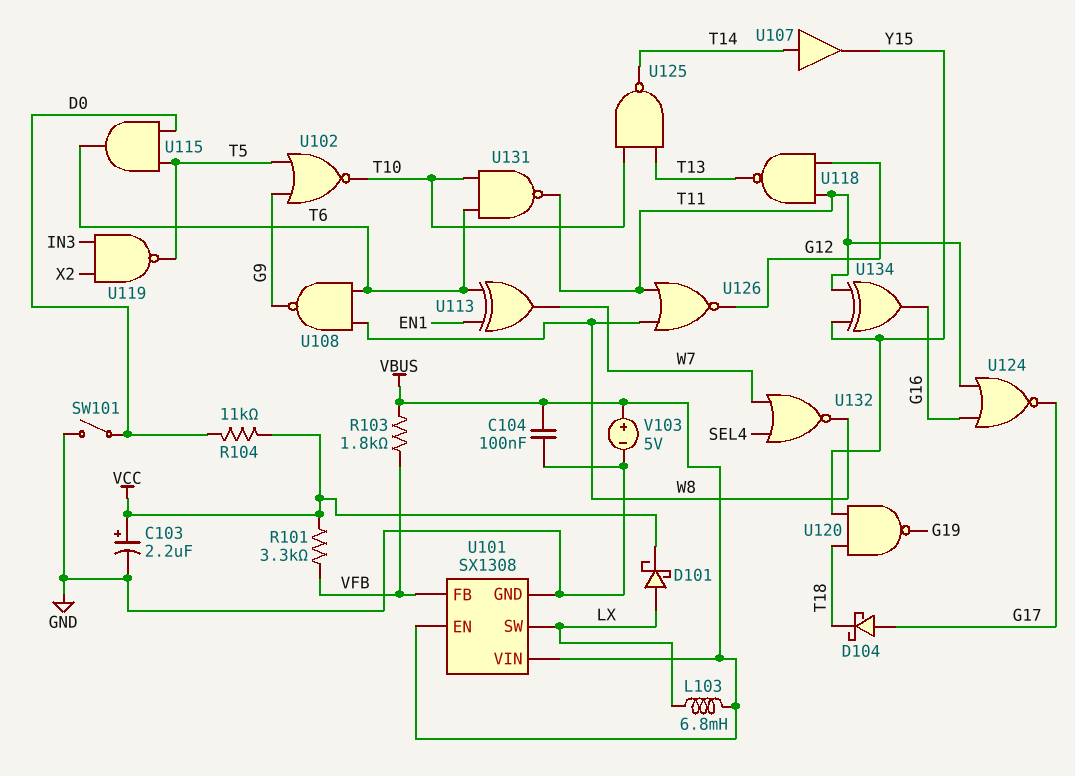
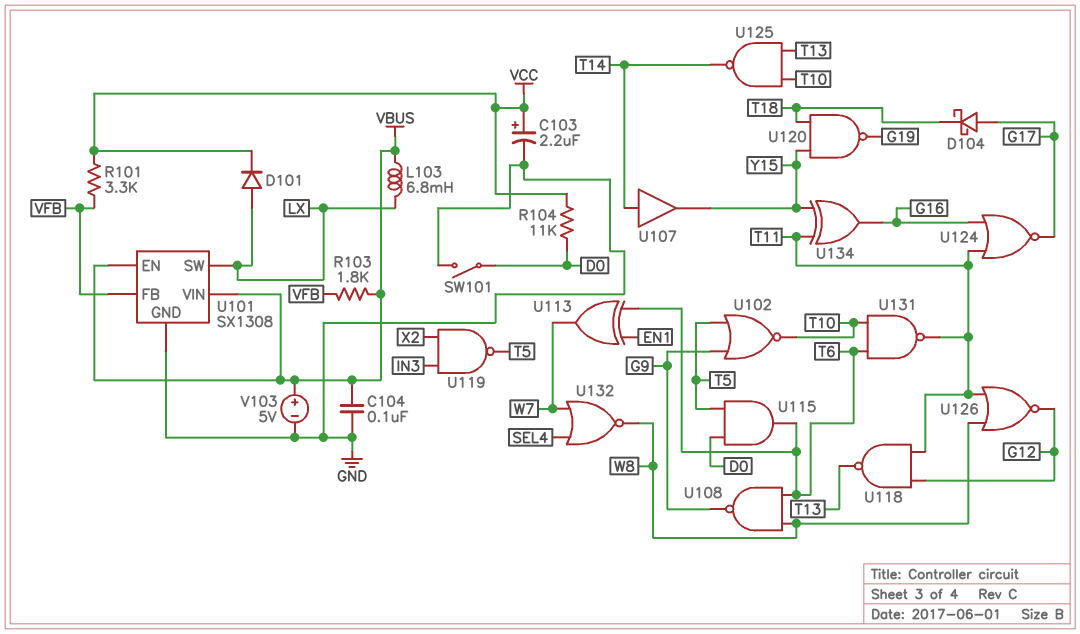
D101: schottky (A LX, K VCC) -> diode (A LX, K VCC)

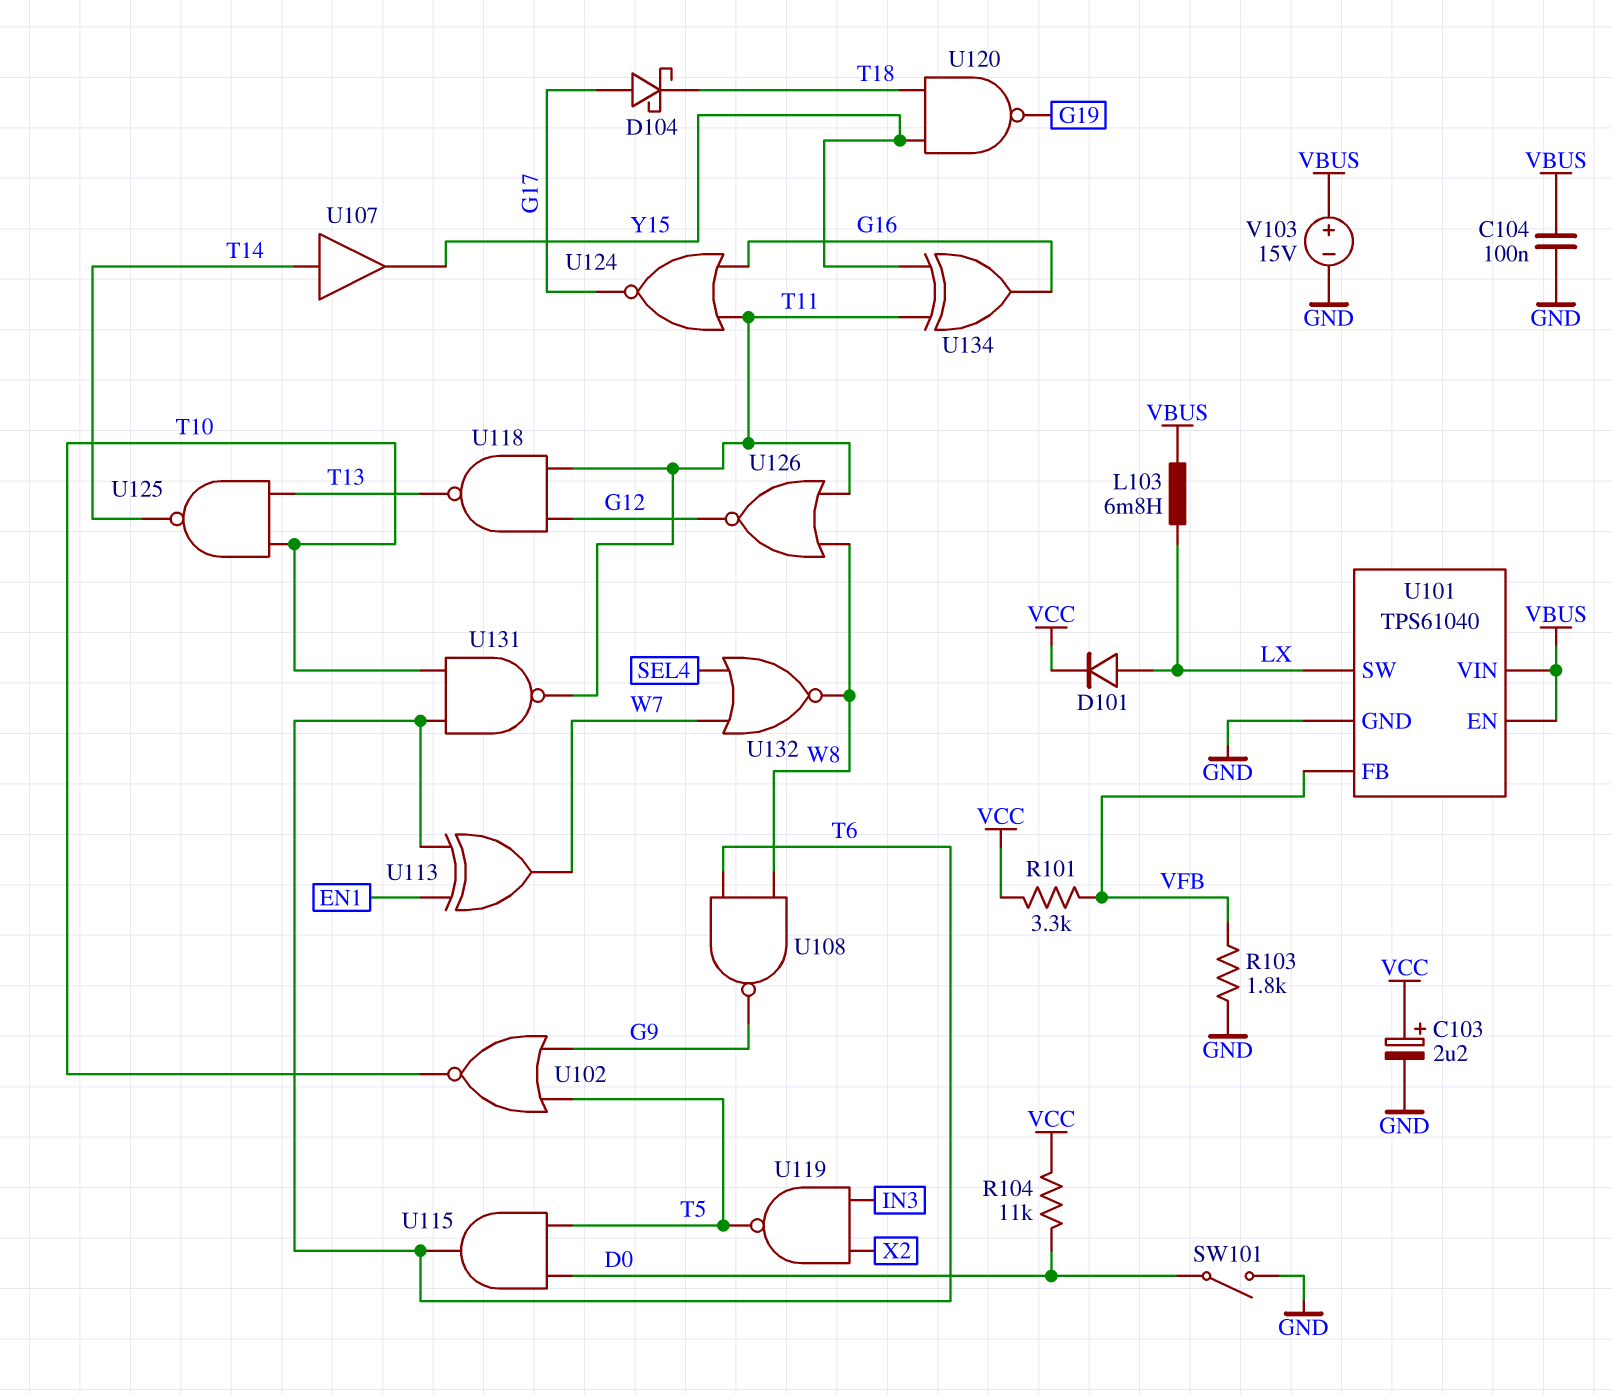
R103: 1.8k (VBUS, VFB) -> 1.8k (GND, VFB)
U101: SX1308 -> TPS61040
V103: 5V (plus VBUS, minus GND) -> 15V (plus VBUS, minus GND)

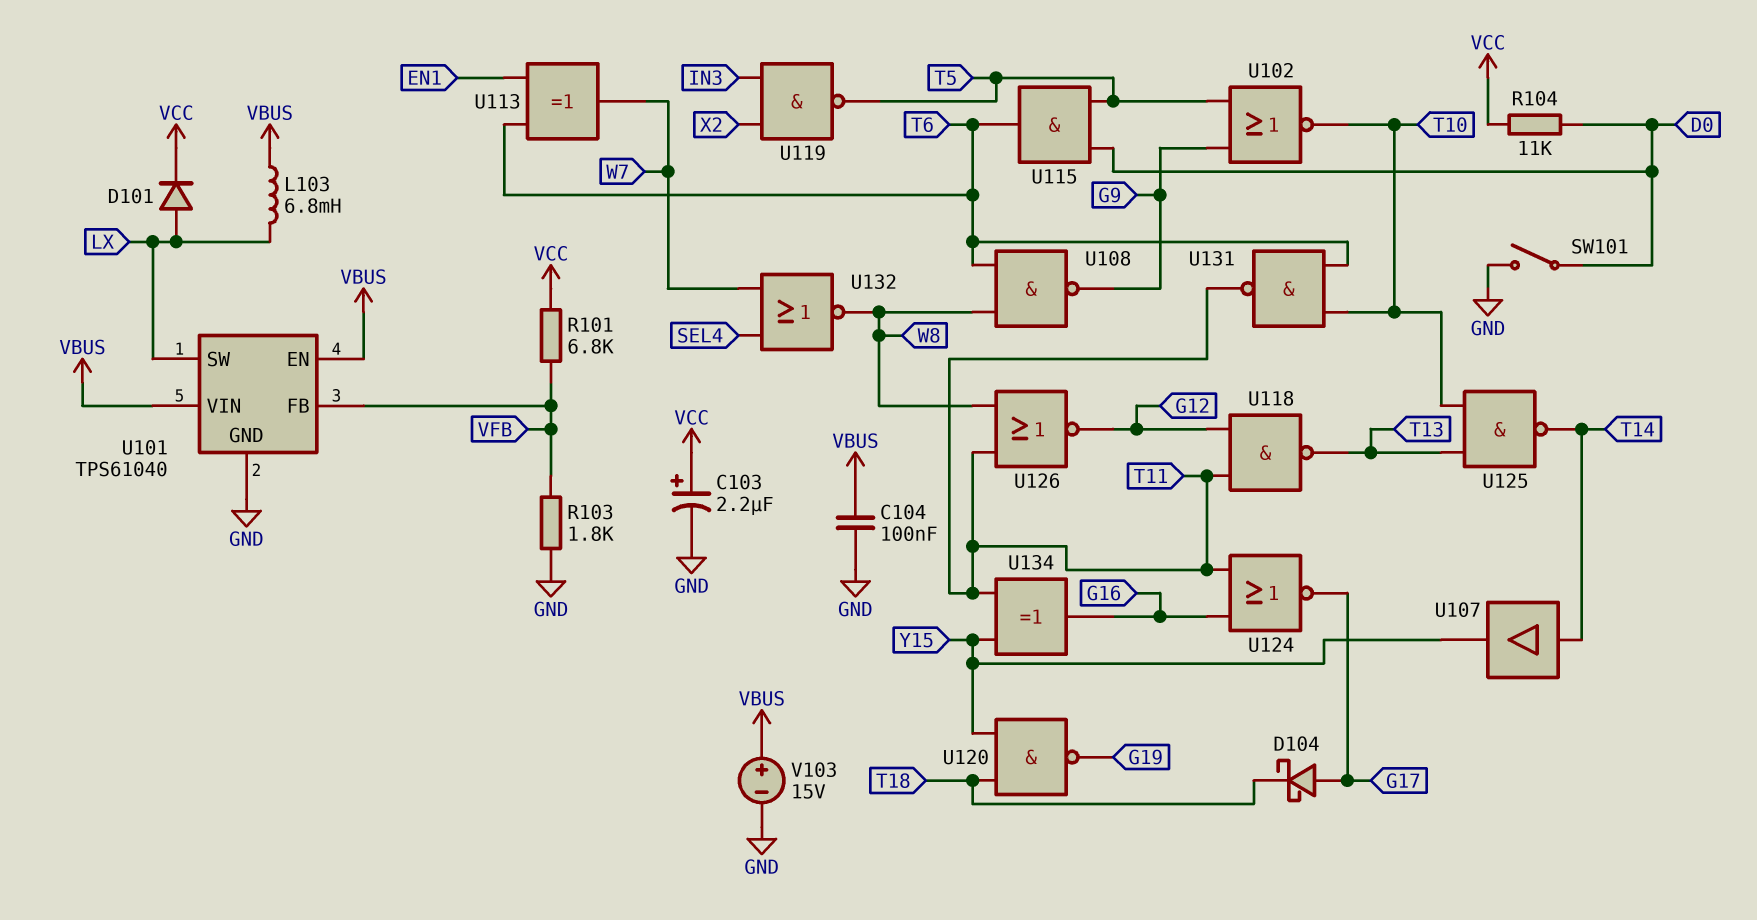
R101: 3.3k (VCC, VFB) -> 6.8k (VCC, VFB)

